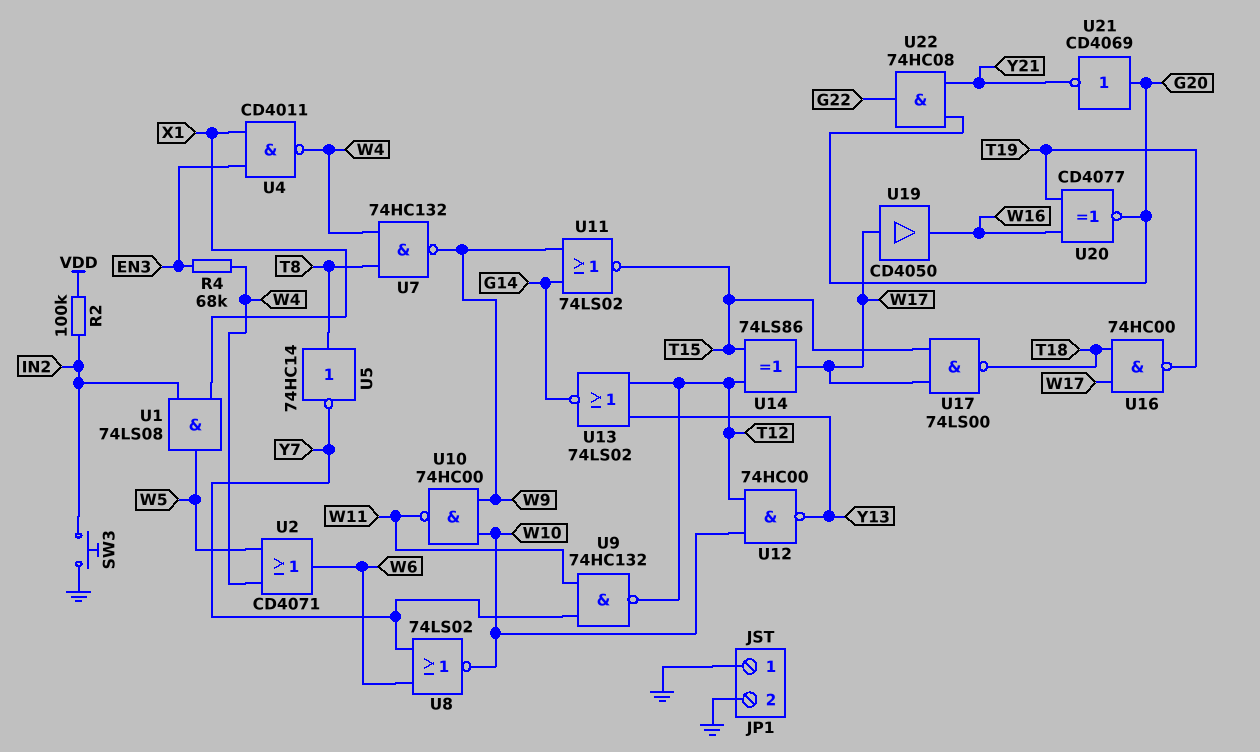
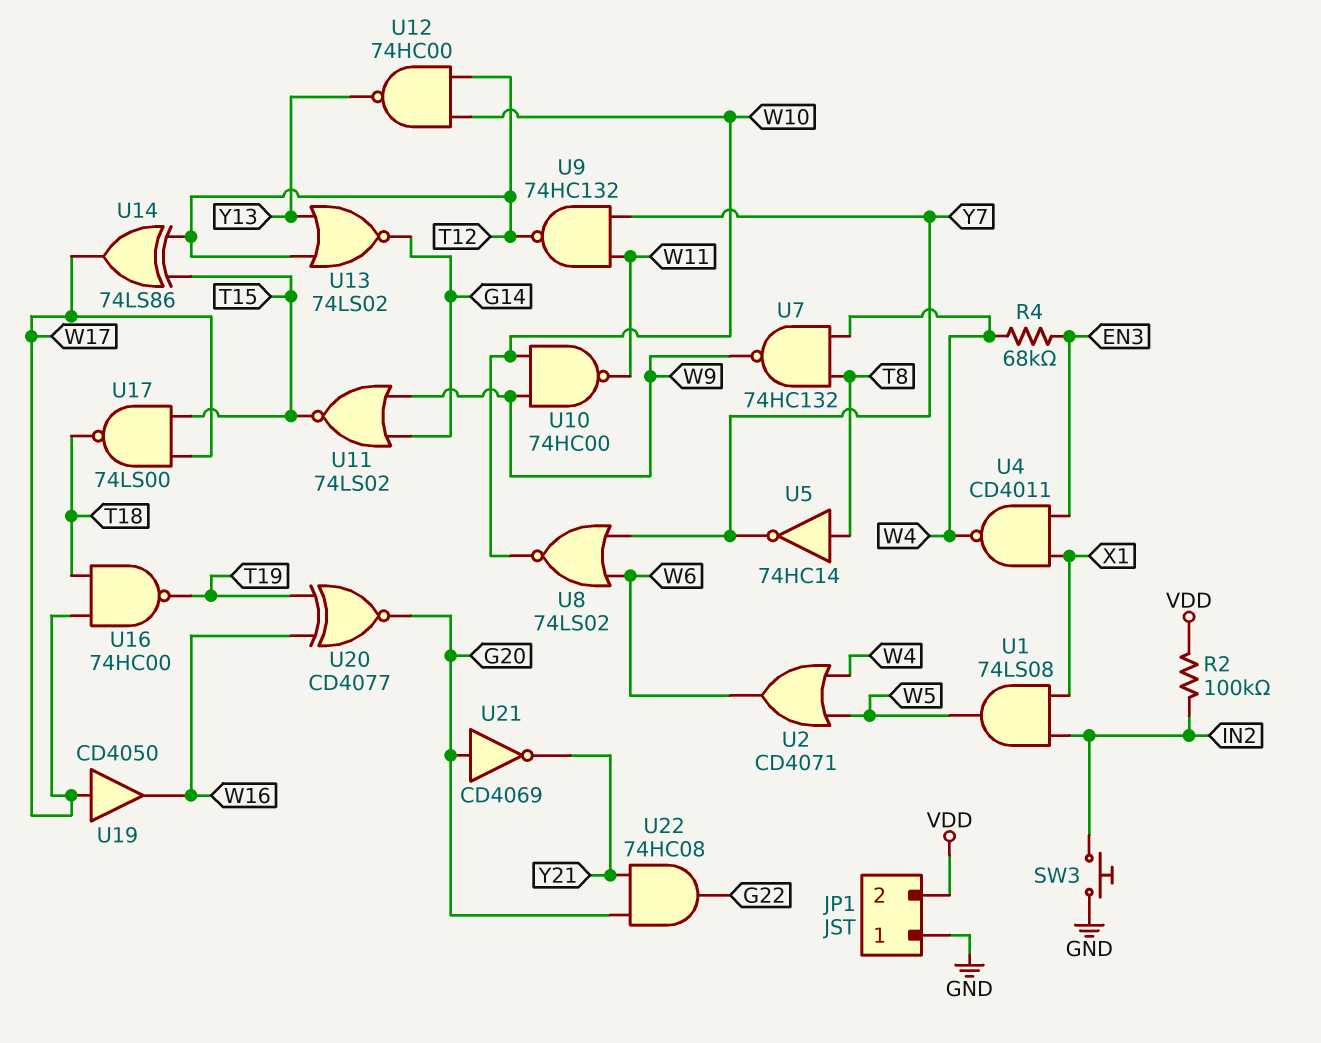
JP1 pin 2: GND -> VDD

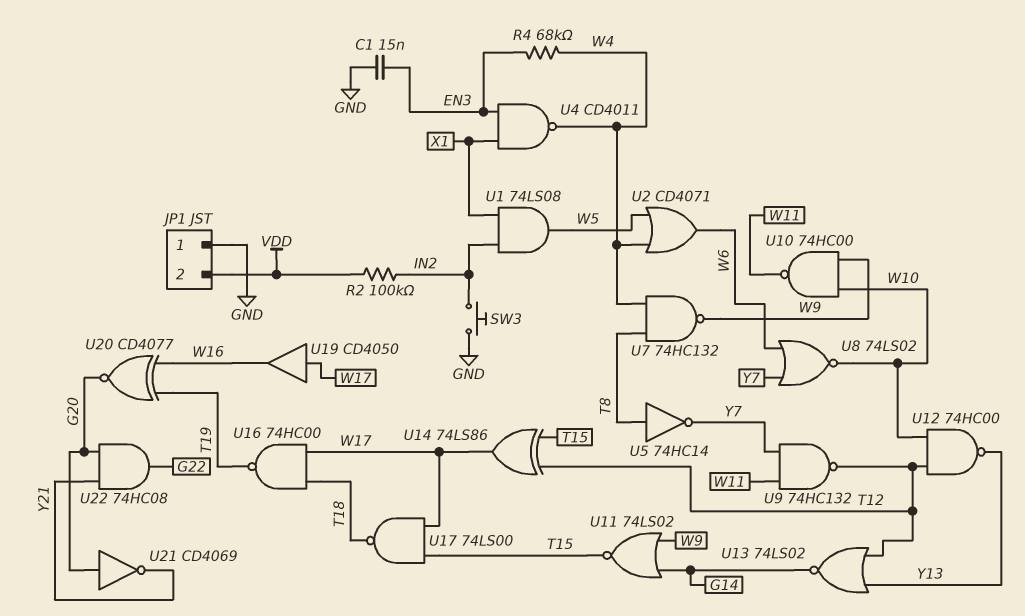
C1: none -> 15nF (EN3, GND)

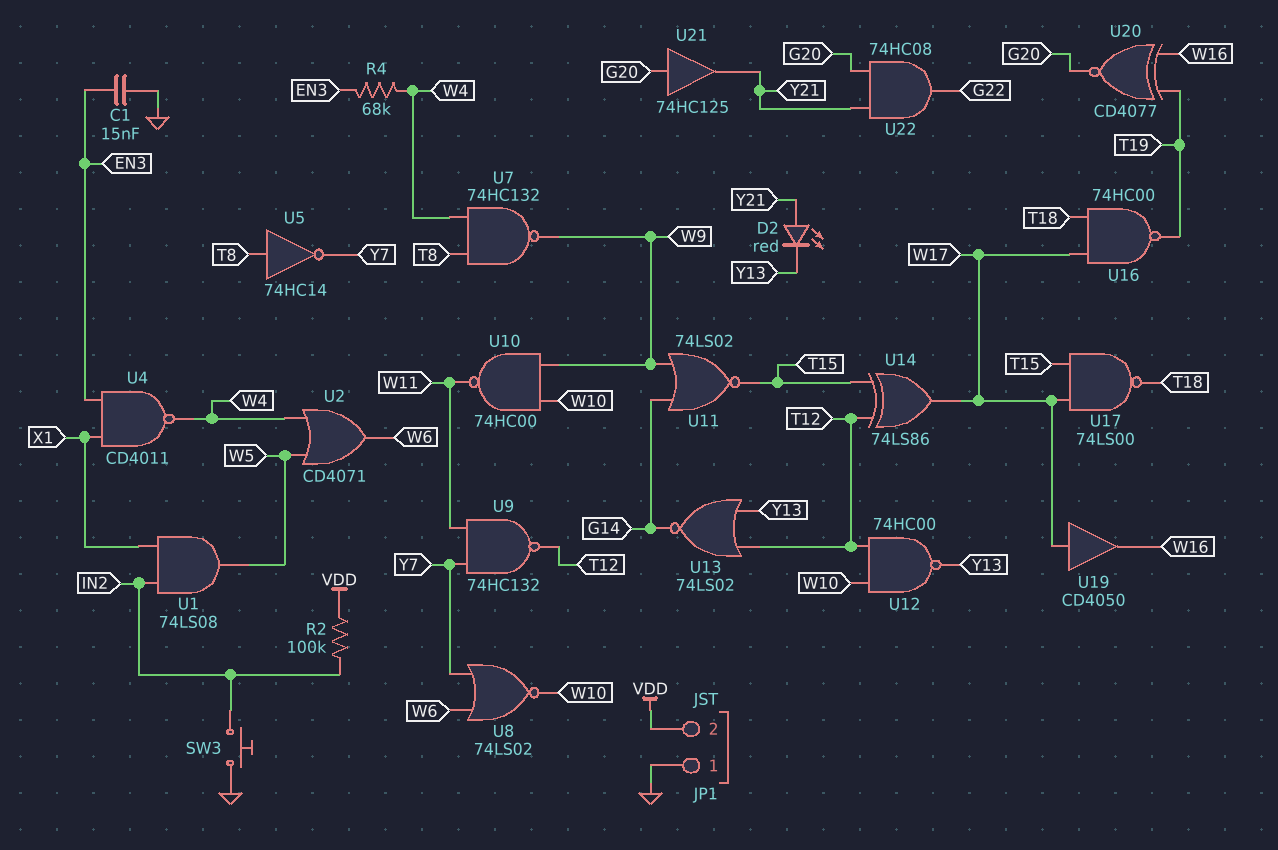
D2: none -> LED red (A Y21, K Y13)
U21: NOT CD4069 (in G20, out Y21) -> buffer 74HC125 (in G20, out Y21)

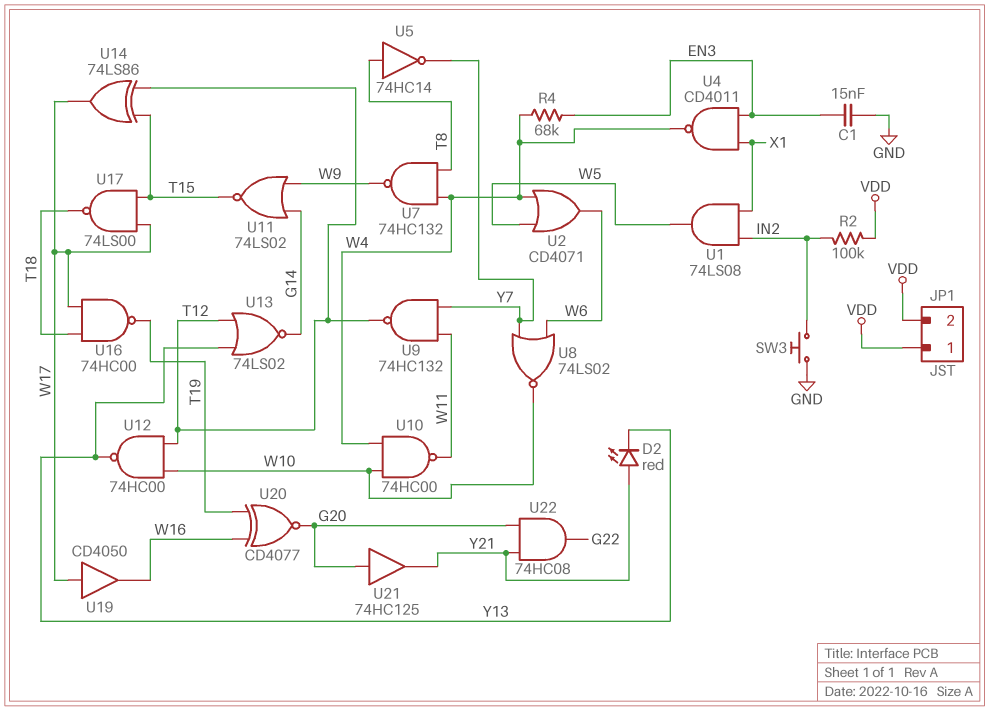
JP1 pin 1: GND -> VDD
U10: NAND 74HC00 (in W9, in W10, out W11) -> NAND 74HC00 (in W4, in W10, out W11)

